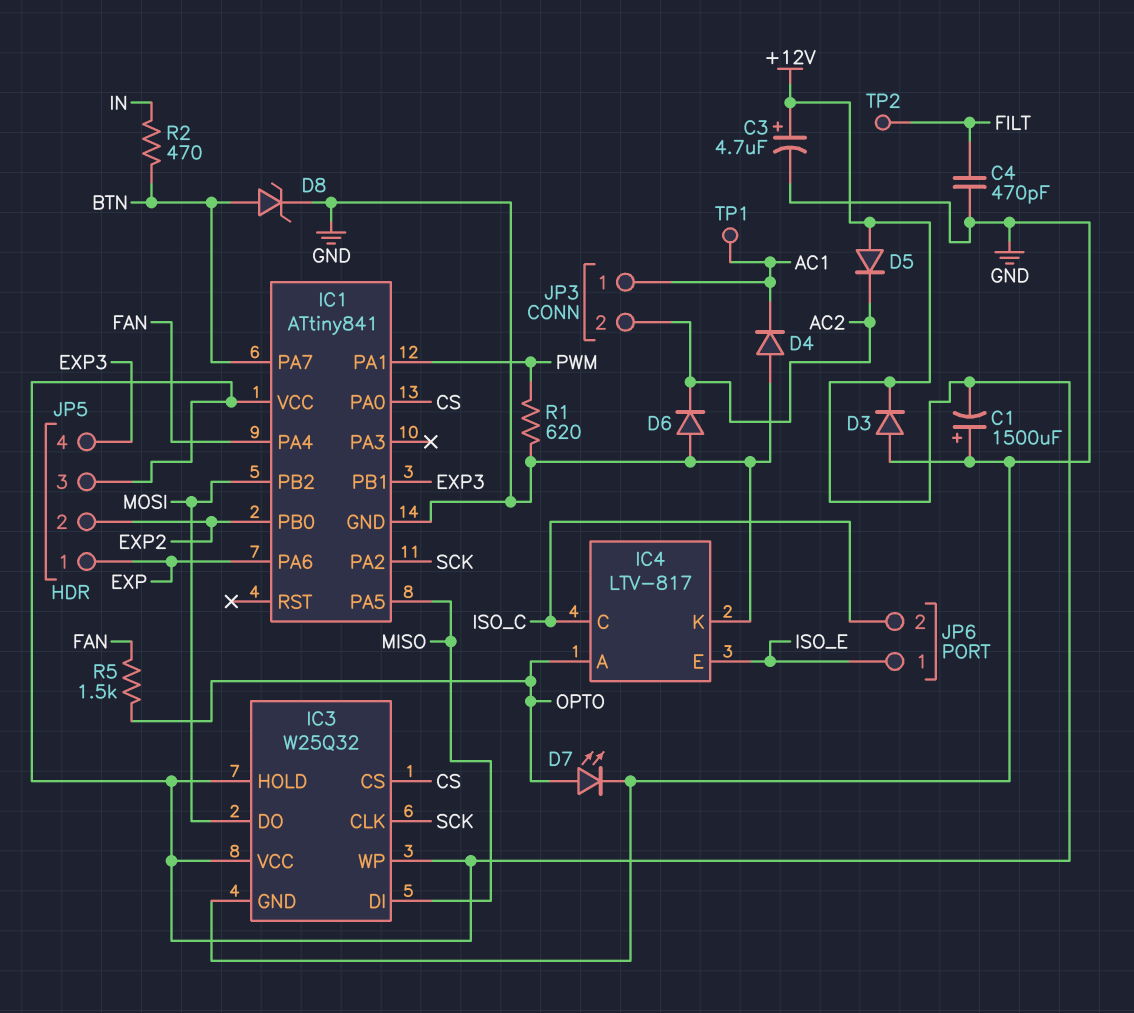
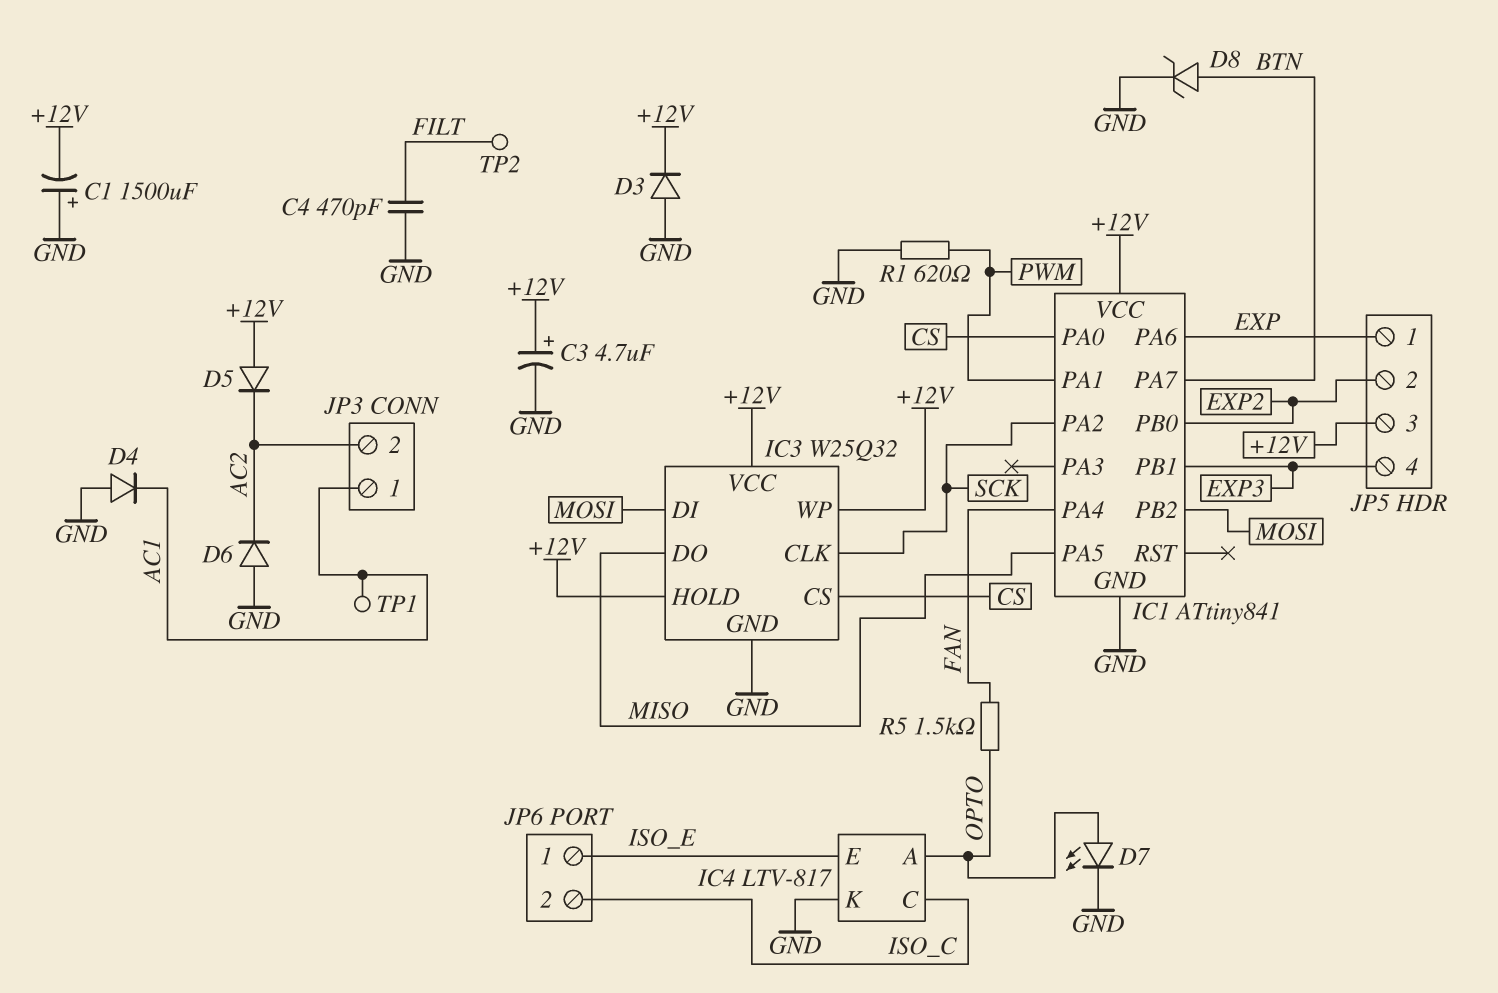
IC3 pin DI: MISO -> MOSI
IC3 pin DO: MOSI -> MISO
R2: 470 (BTN, IN) -> none

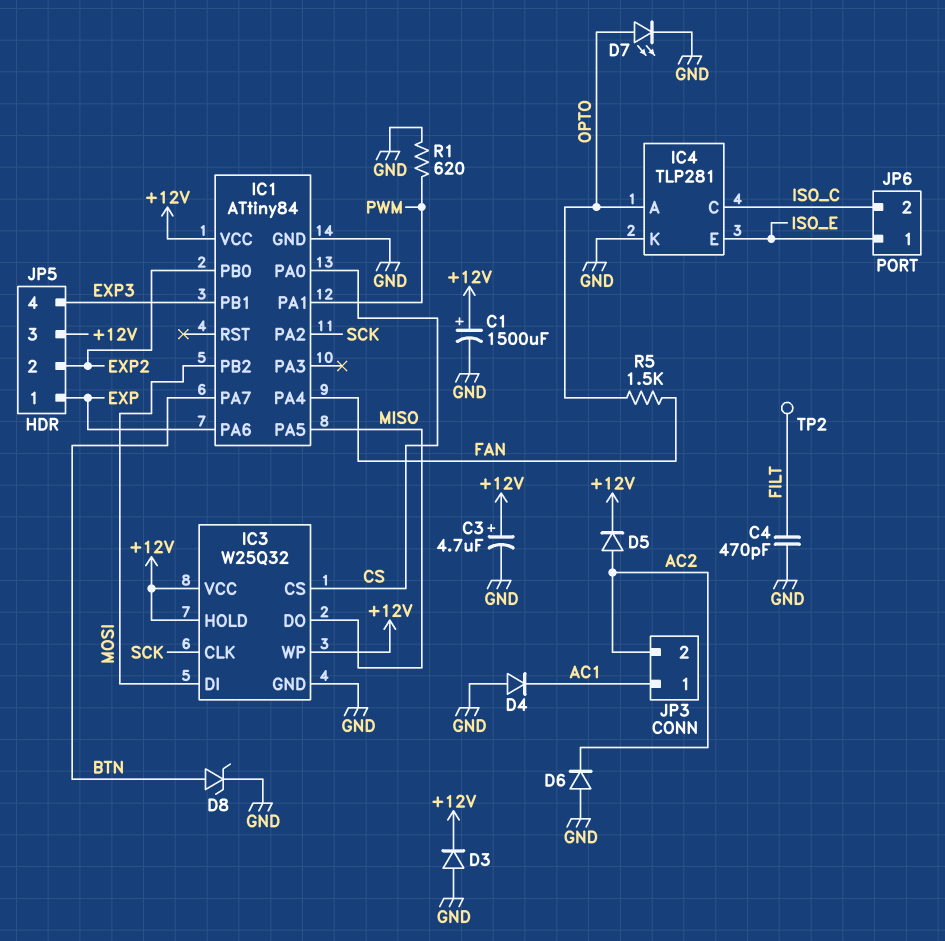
C1: 1500uF (plus GND, minus +12V) -> 1500uF (plus +12V, minus GND)
D5: diode (A +12V, K AC2) -> diode (A AC2, K +12V)
IC1: ATtiny841 -> ATtiny84
IC4: LTV-817 -> TLP281
TP1: test point (AC1) -> none

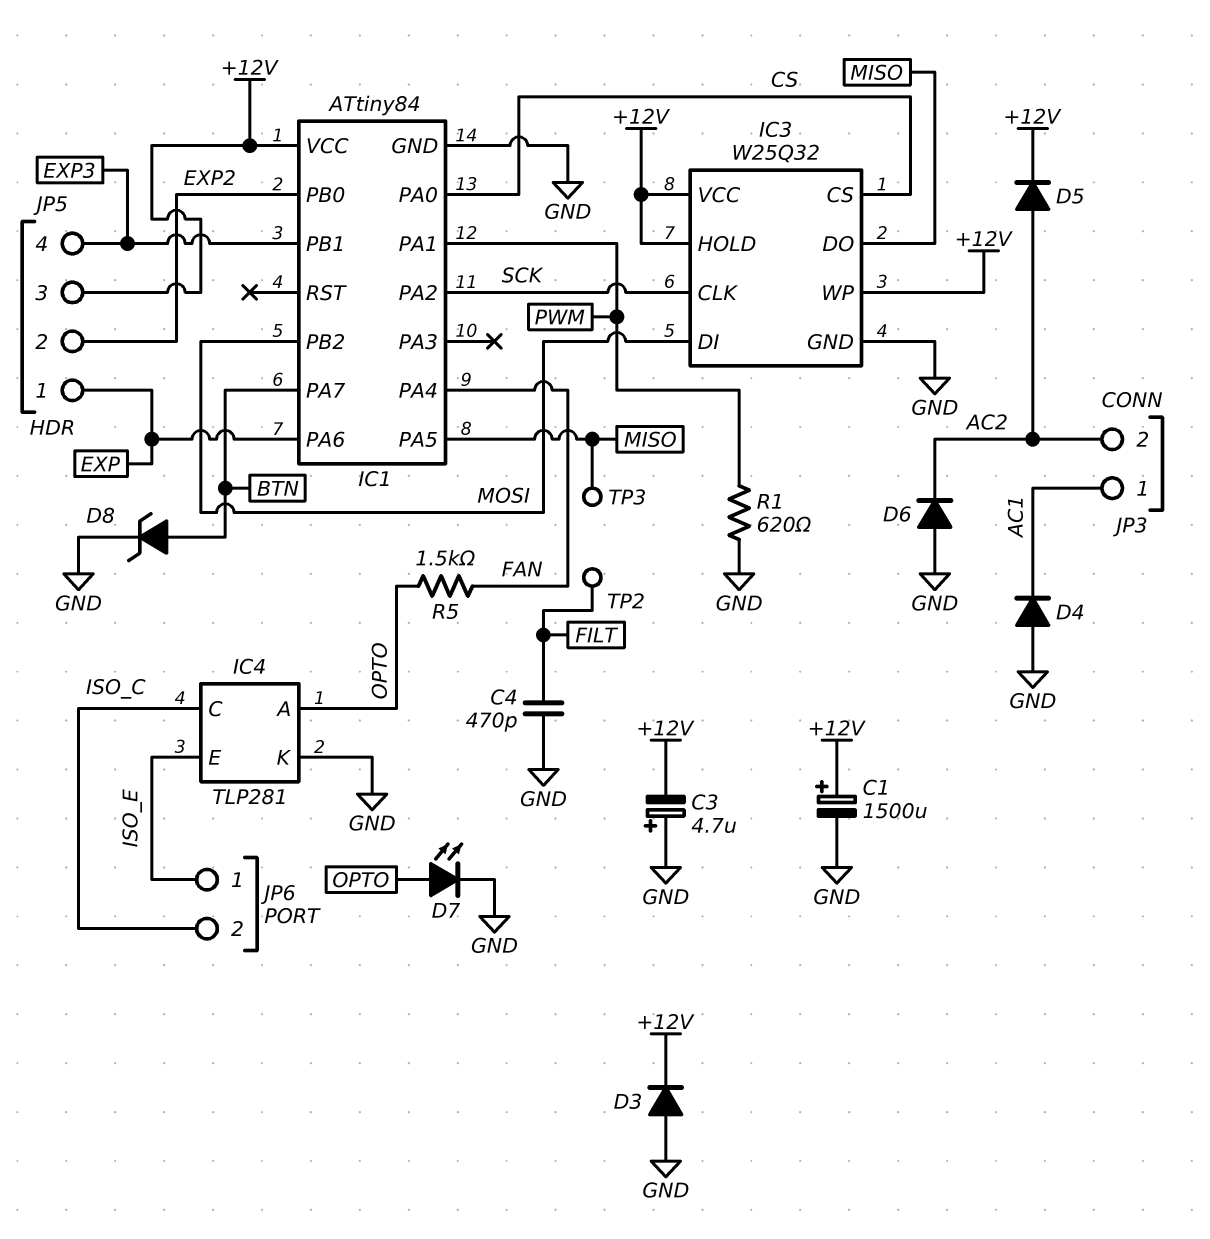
C3: 4.7uF (plus +12V, minus GND) -> 4.7uF (plus GND, minus +12V)
TP3: none -> test point (MISO)

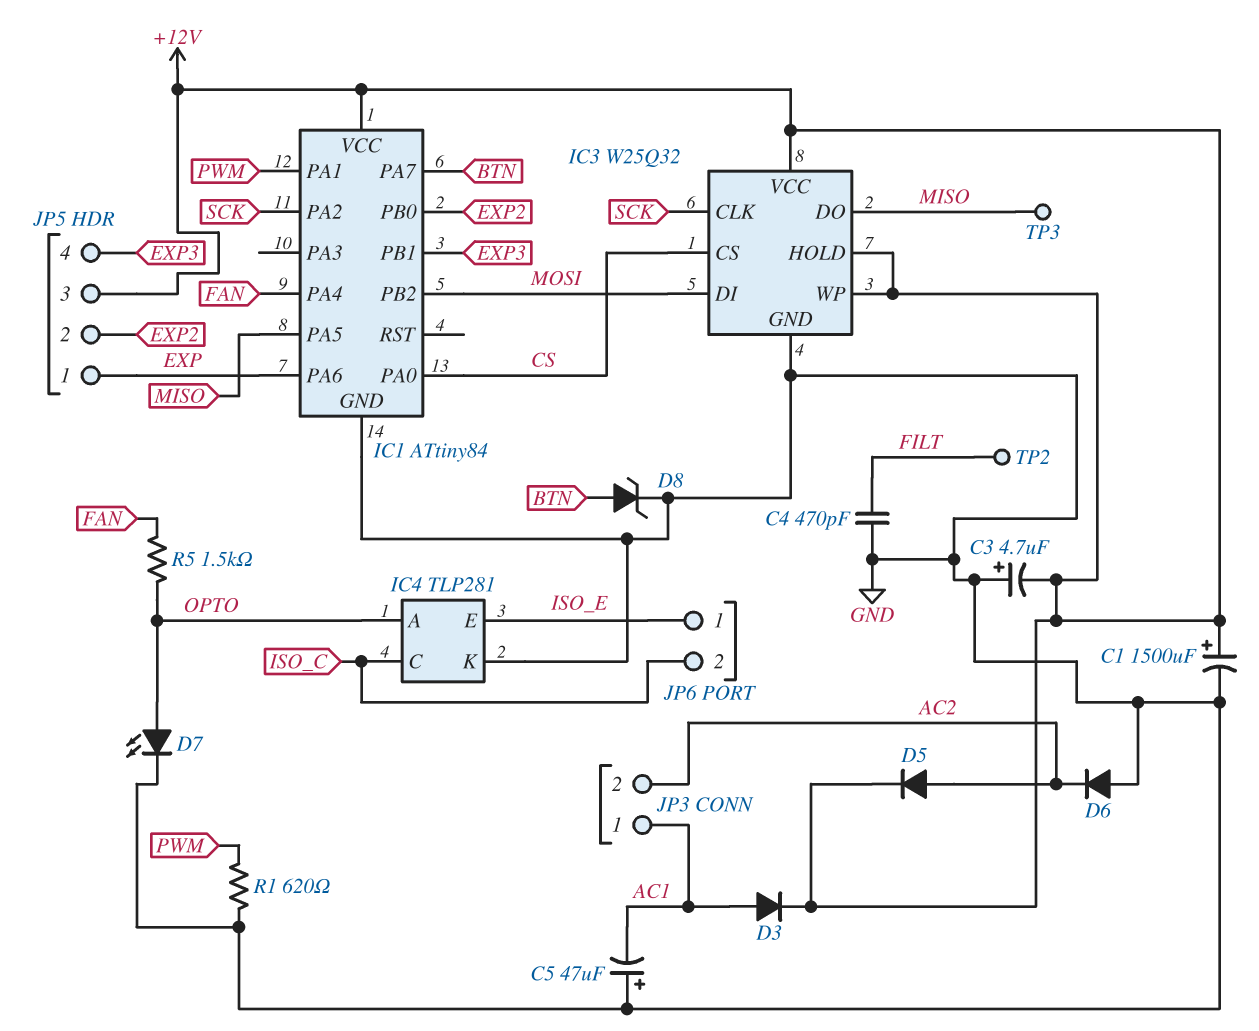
C5: none -> 47uF (plus GND, minus AC1)
D3: diode (A GND, K +12V) -> diode (A AC1, K +12V)
D4: diode (A GND, K AC1) -> none

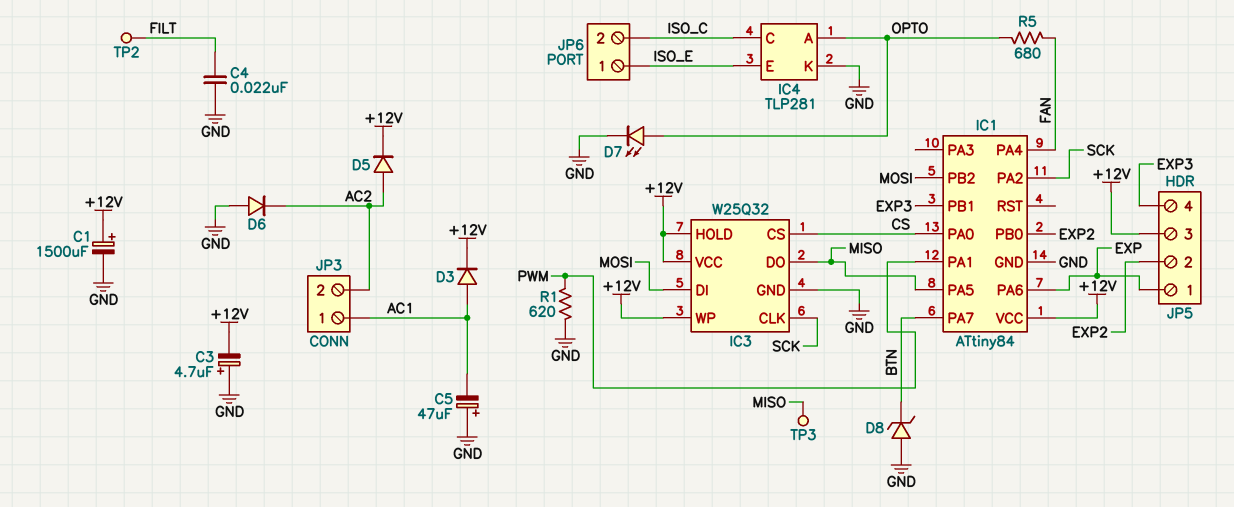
C4: 470pF (FILT, GND) -> 22nF (FILT, GND)
D8: zener (A BTN, K GND) -> zener (A GND, K BTN)
R5: 1.5k (FAN, OPTO) -> 680 (FAN, OPTO)

